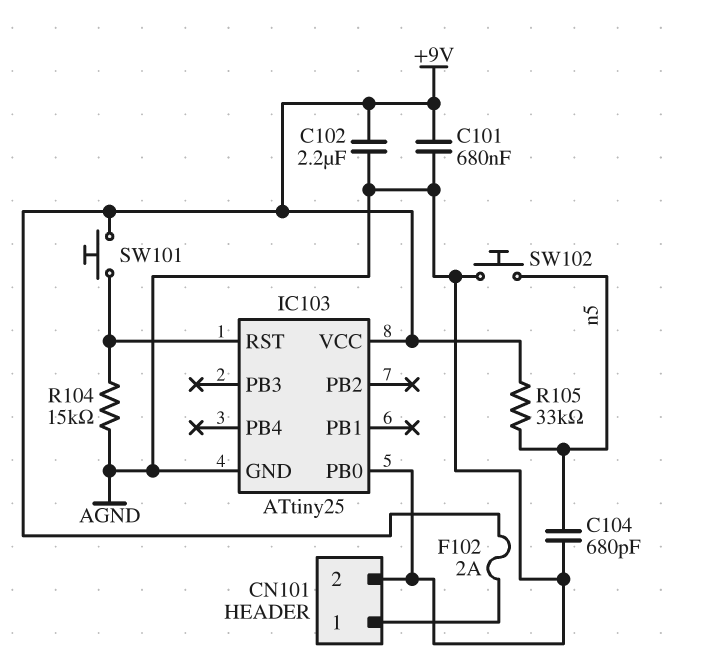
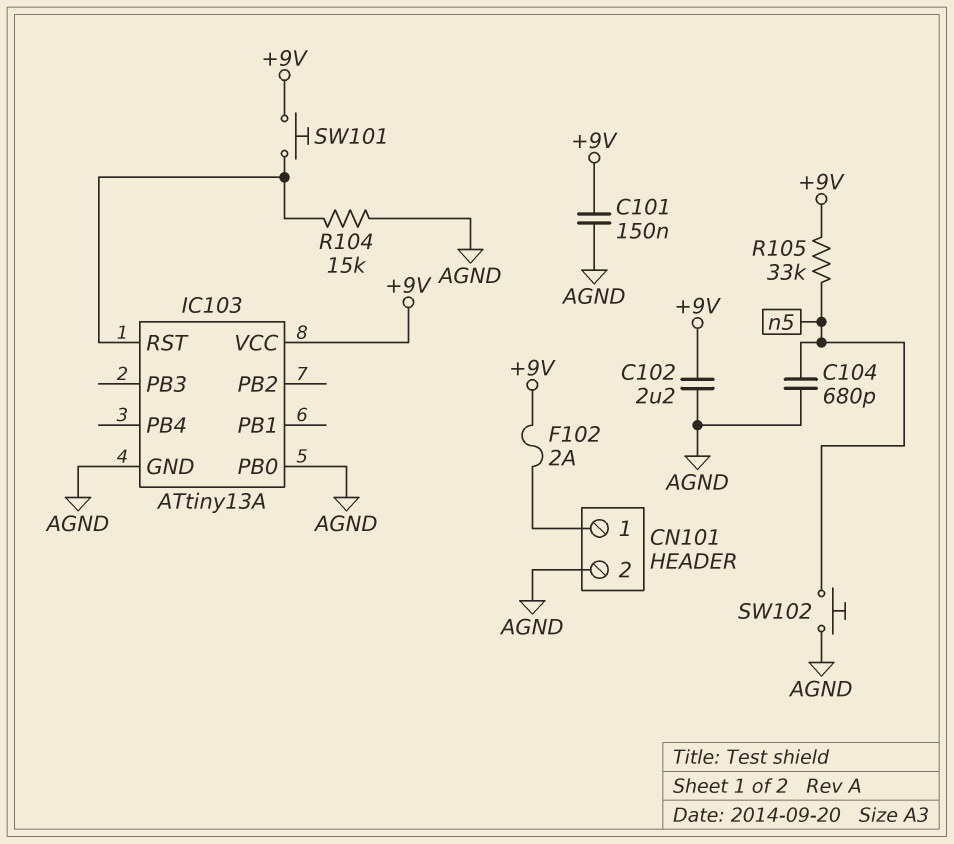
C101: 680nF (+9V, AGND) -> 150nF (+9V, AGND)
IC103: ATtiny25 -> ATtiny13A

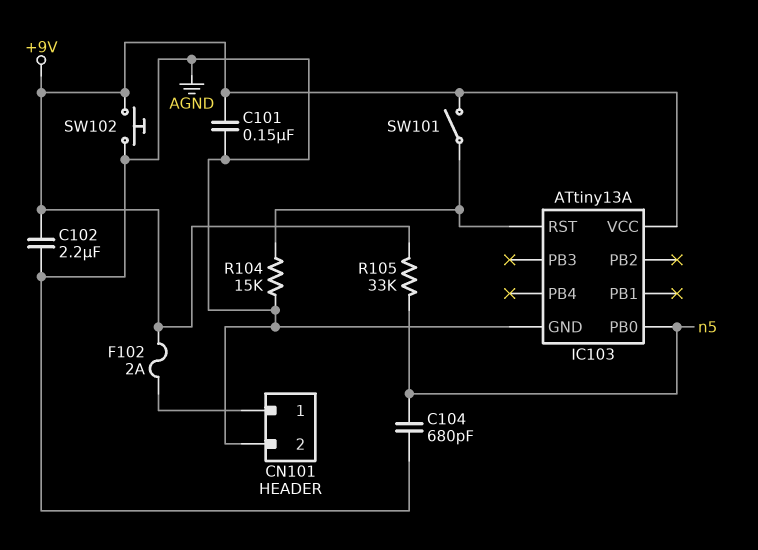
IC103 pin PB0: AGND -> n5
SW101: button (+9V, IC103/RST) -> switch (+9V, IC103/RST)
SW102: button (AGND, n5) -> button (+9V, AGND)

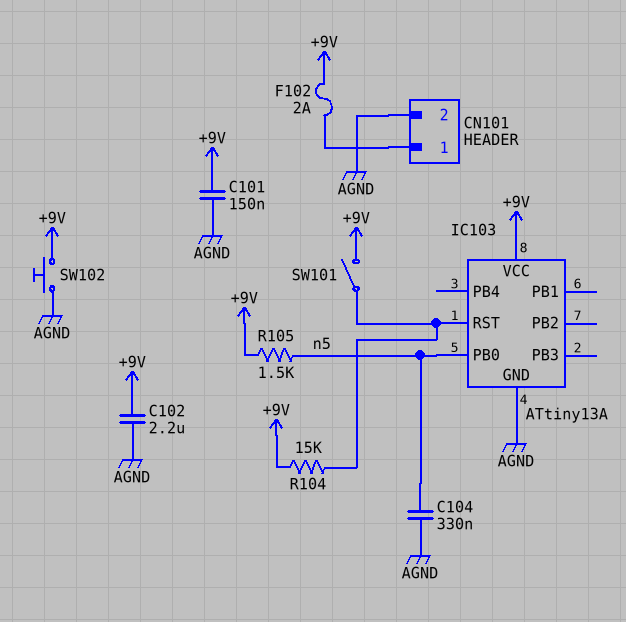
C104: 680pF (AGND, n5) -> 330nF (AGND, n5)
R104: 15k (AGND, IC103/RST) -> 15k (+9V, IC103/RST)
R105: 33k (+9V, n5) -> 1.5k (+9V, n5)

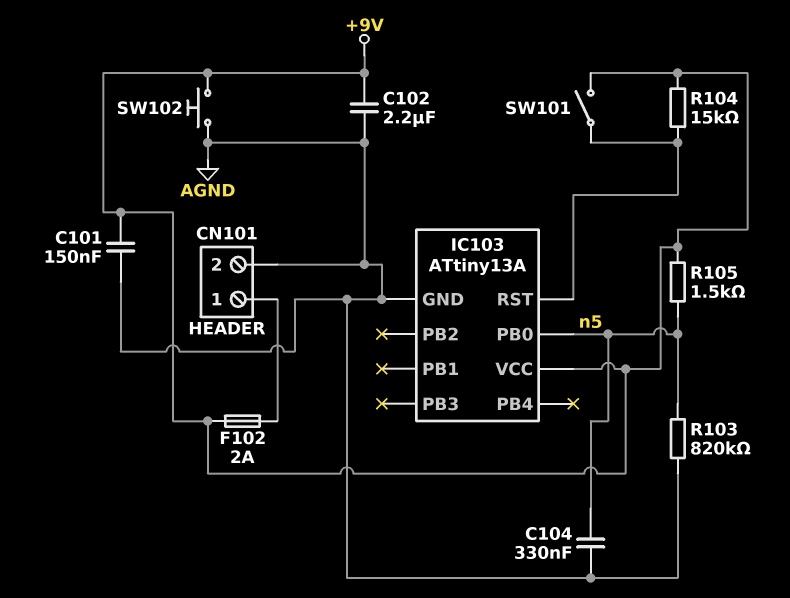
R103: none -> 820k (AGND, n5)

